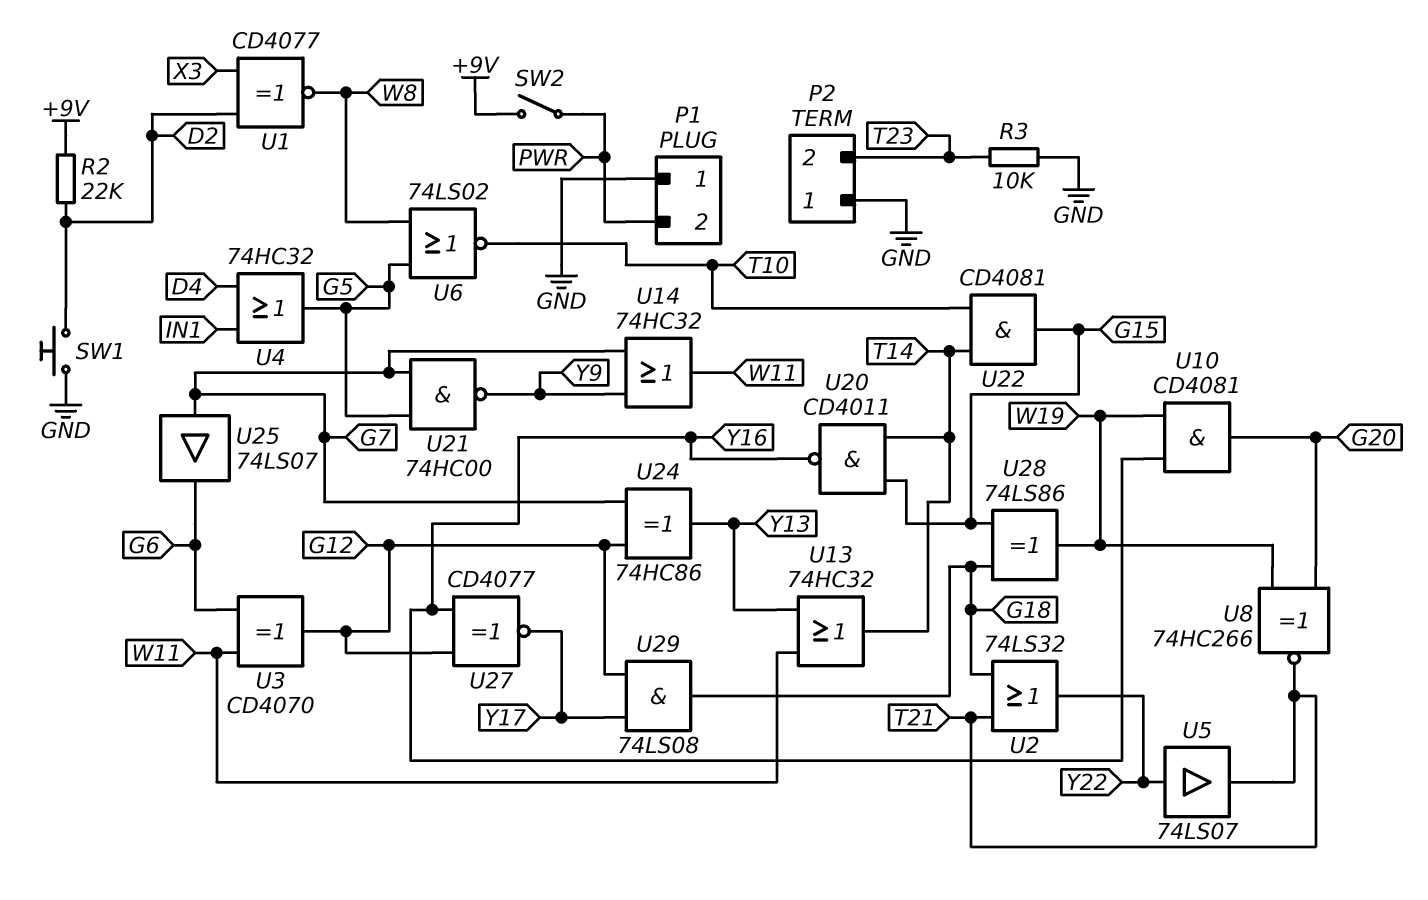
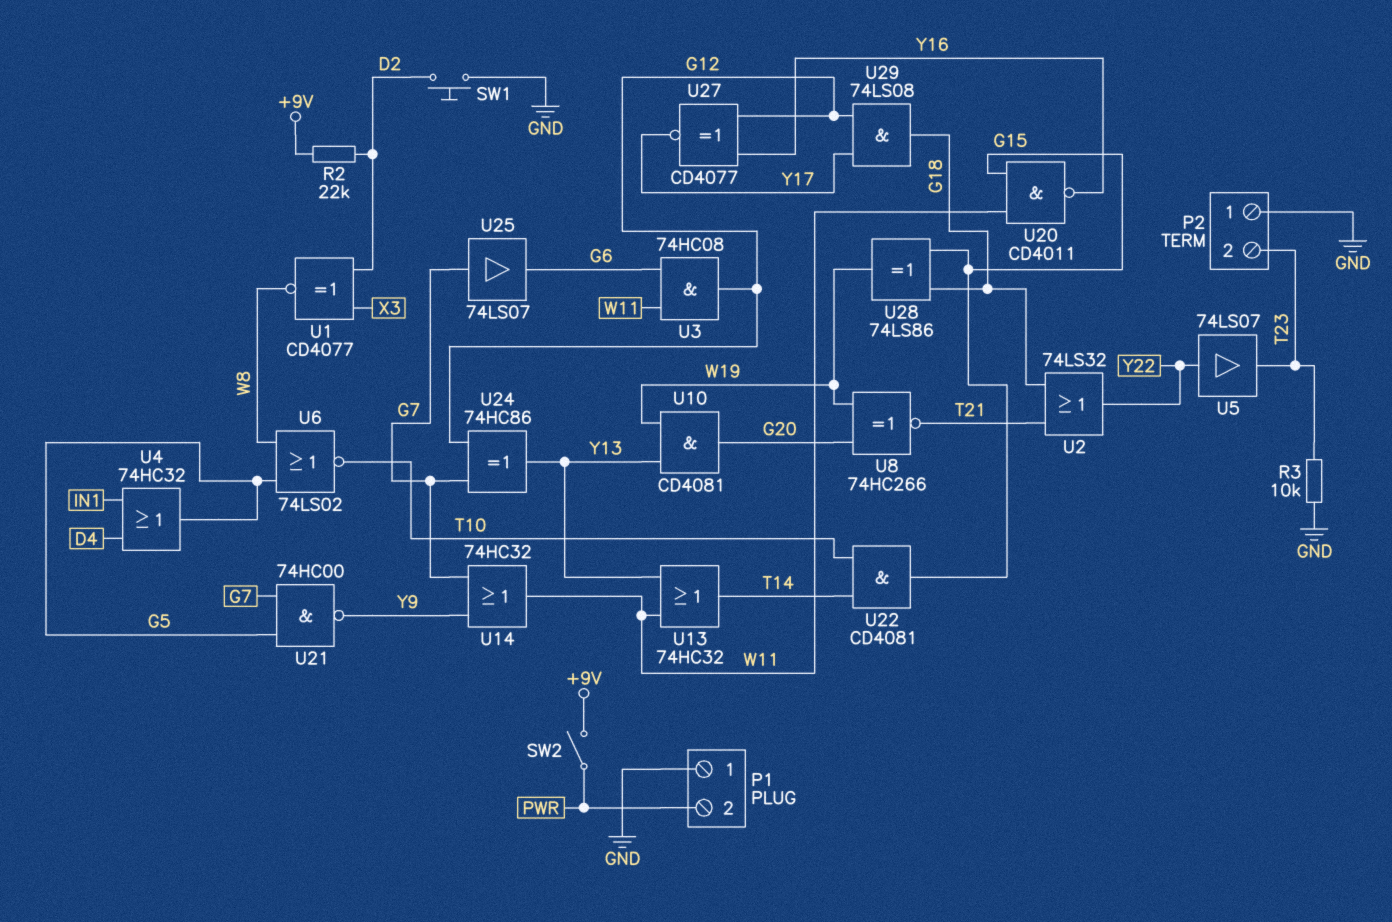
U3: XOR CD4070 (in G6, in W11, out G12) -> AND 74HC08 (in G6, in W11, out G12)
U5: buffer 74LS07 (in Y22, out T21) -> buffer 74LS07 (in Y22, out T23)
U10: AND CD4081 (in W19, in Y16, out G20) -> AND CD4081 (in W19, in Y13, out G20)
U20: NAND CD4011 (in G15, in T14, out Y16) -> NAND CD4011 (in G15, in W11, out Y16)

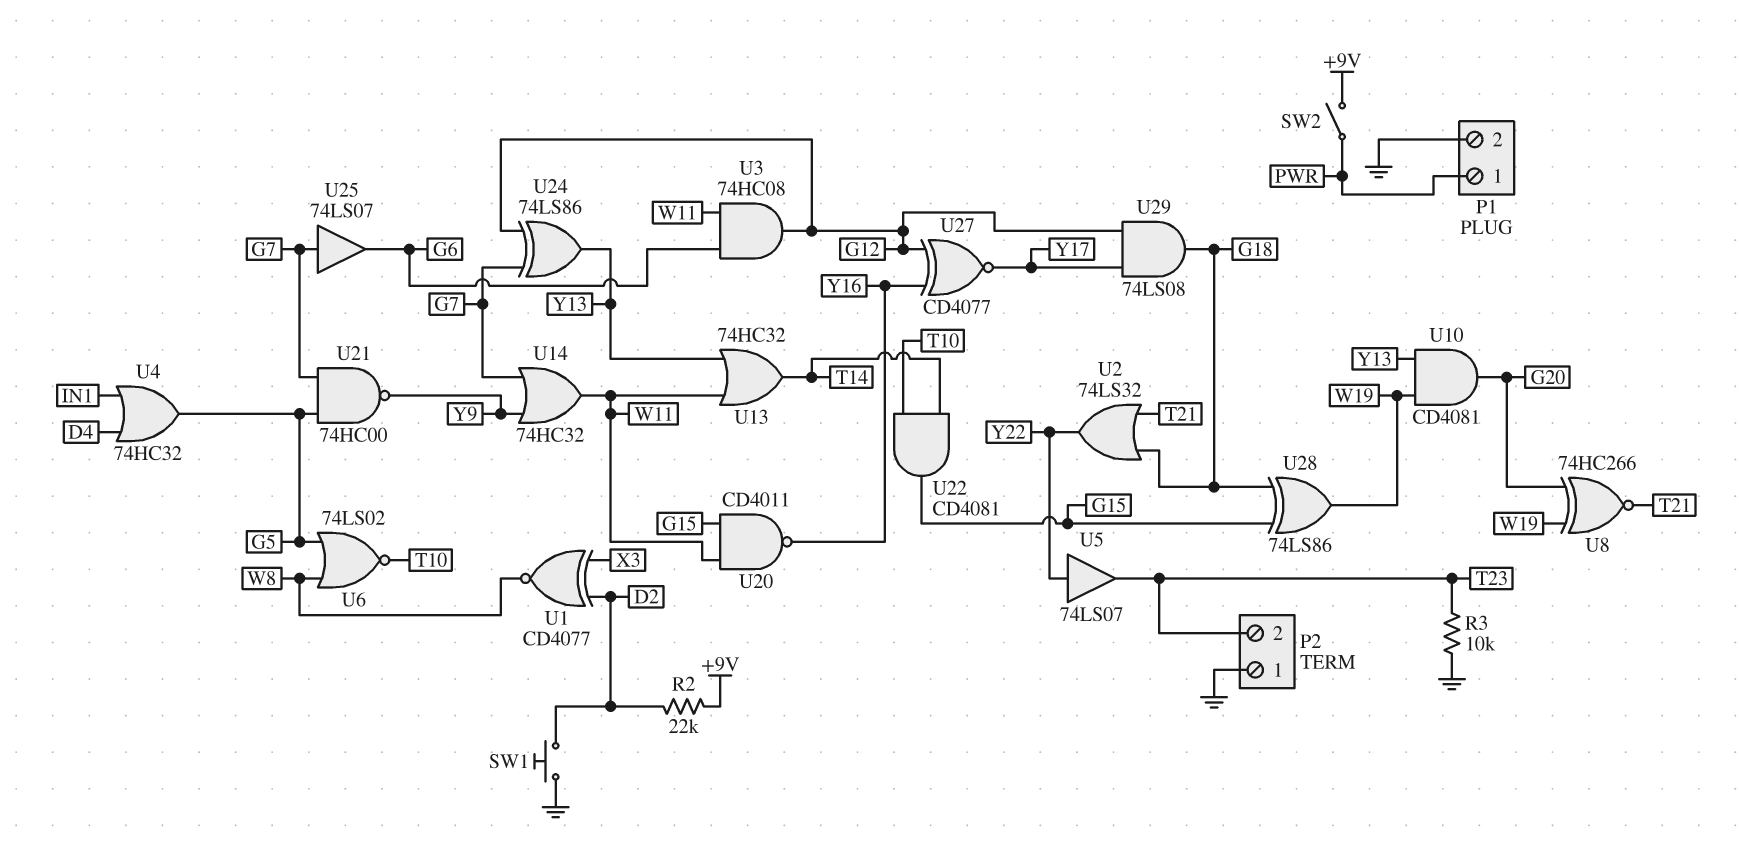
P1 pin 1: GND -> PWR
P1 pin 2: PWR -> GND
U24: XOR 74HC86 (in G7, in G12, out Y13) -> XOR 74LS86 (in G7, in G12, out Y13)

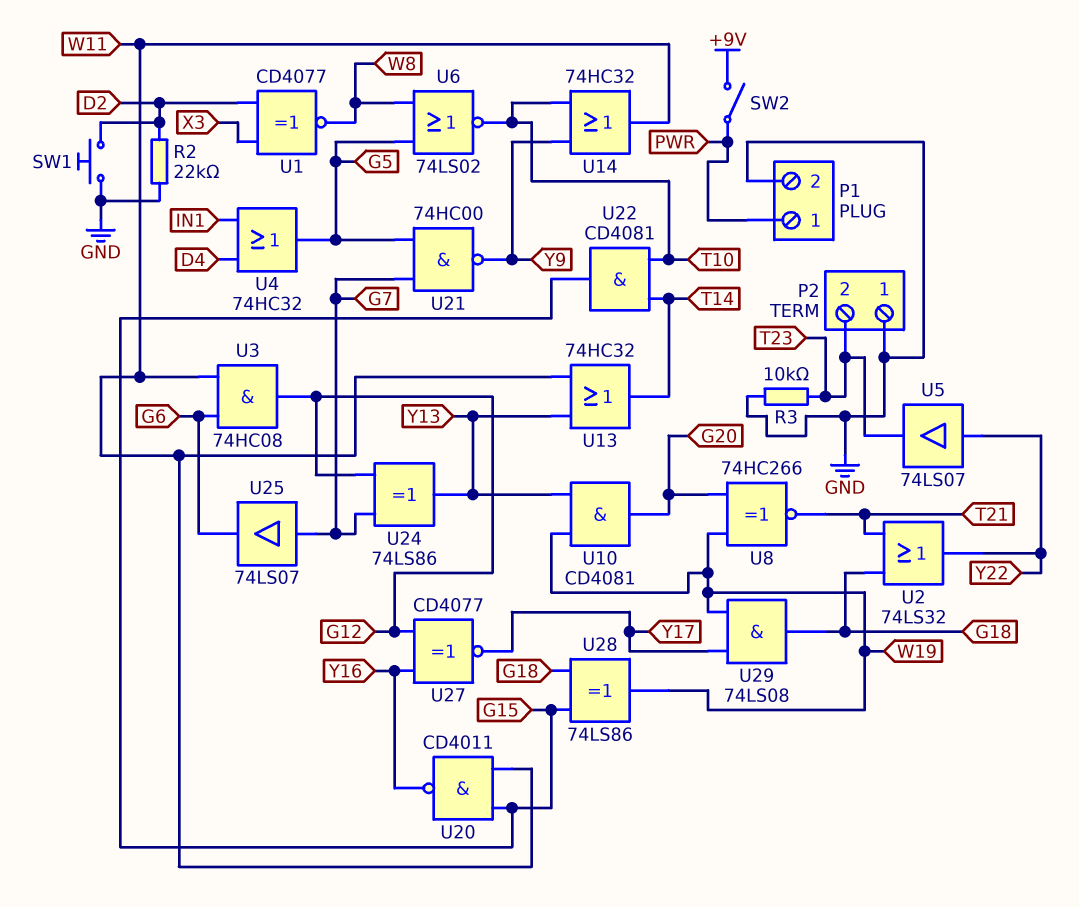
R2: 22k (+9V, D2) -> 22k (D2, GND)
U14: OR 74HC32 (in G7, in Y9, out W11) -> OR 74HC32 (in T10, in Y9, out W11)
U29: AND 74LS08 (in G12, in Y17, out G18) -> AND 74LS08 (in W19, in Y17, out G18)

